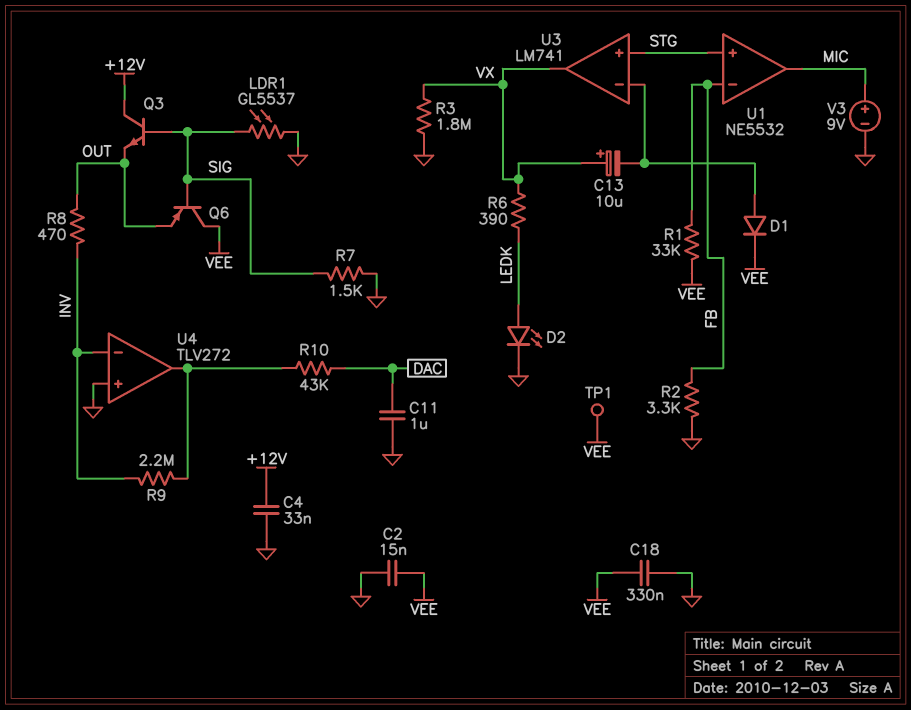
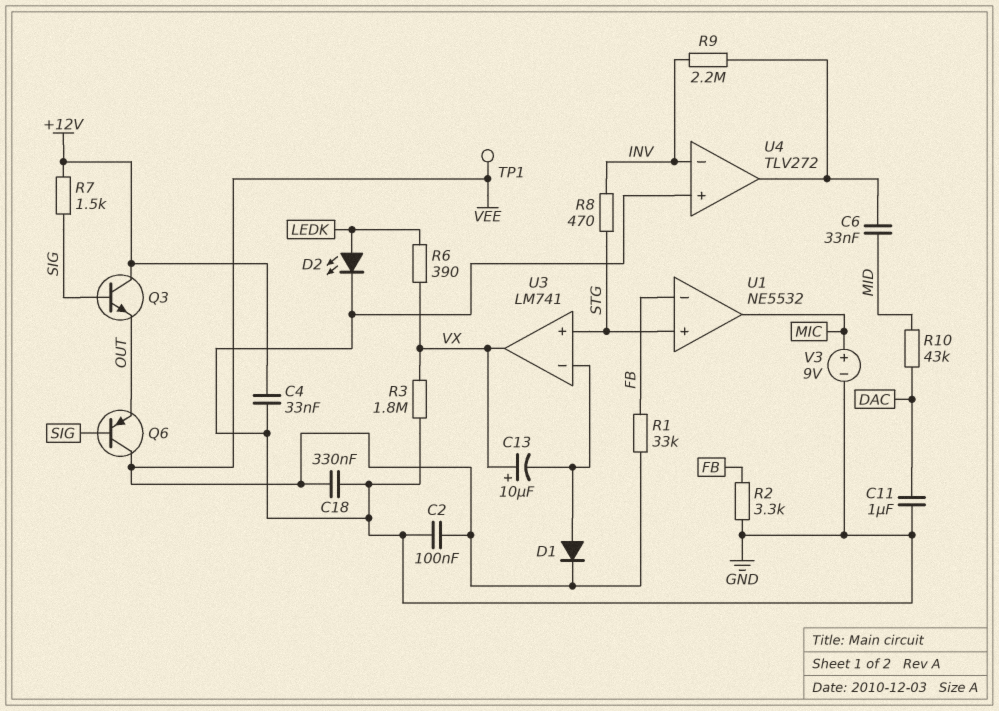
C2: 15nF (GND, VEE) -> 100nF (GND, VEE)
C6: none -> 33nF (MID, U4/out)
LDR1: GL5537 (GND, SIG) -> none
R7: 1.5k (GND, SIG) -> 1.5k (+12V, SIG)
R8: 470 (INV, OUT) -> 470 (INV, STG)
R10: 43k (DAC, U4/out) -> 43k (DAC, MID)

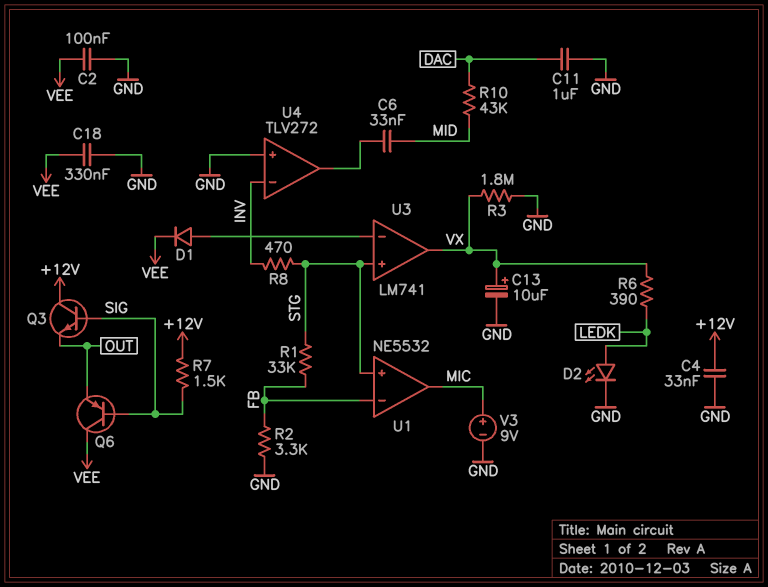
C13: 10uF (plus VX, minus U3/in-) -> 10uF (plus VX, minus GND)
R1: 33k (FB, VEE) -> 33k (FB, STG)
R9: 2.2M (INV, U4/out) -> none
TP1: test point (VEE) -> none

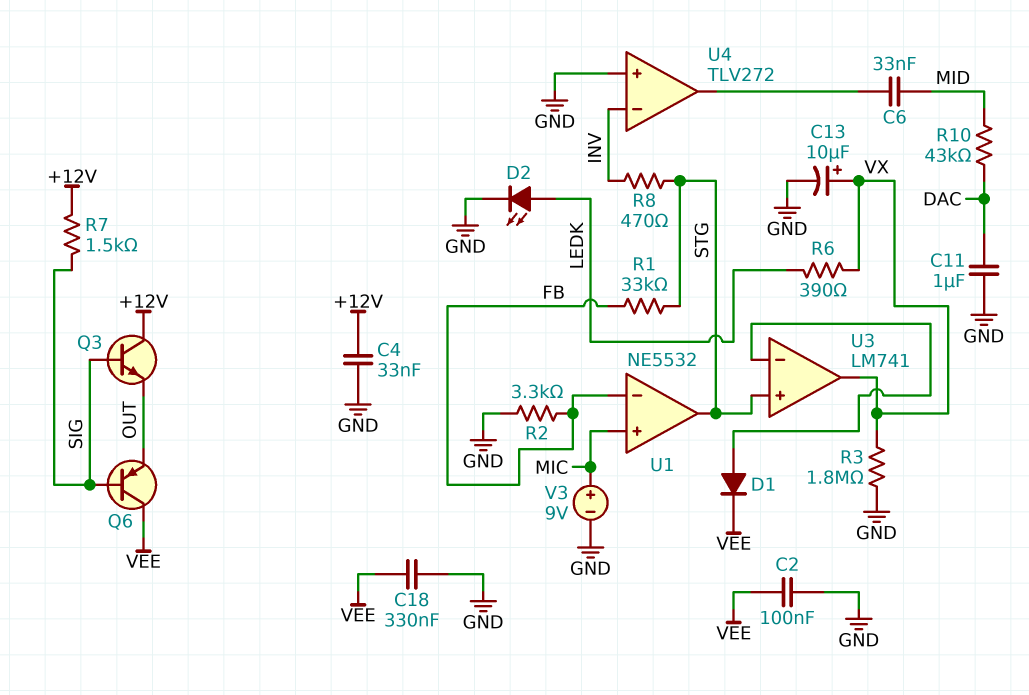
U1 pin in+: STG -> MIC
U1 pin out: MIC -> STG

